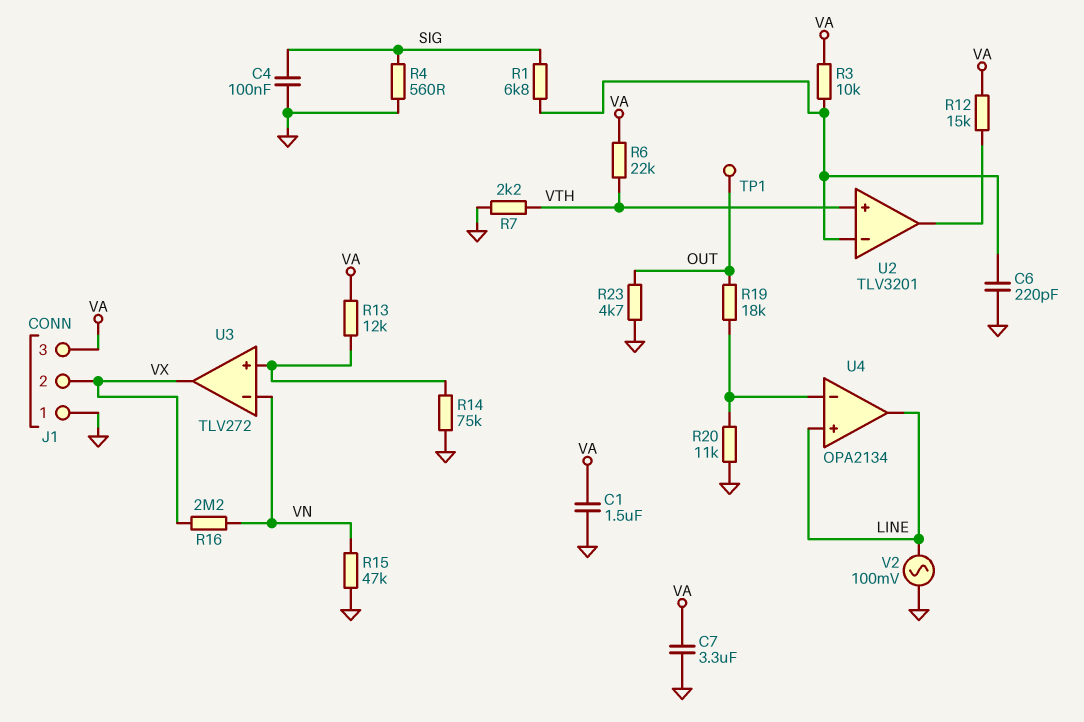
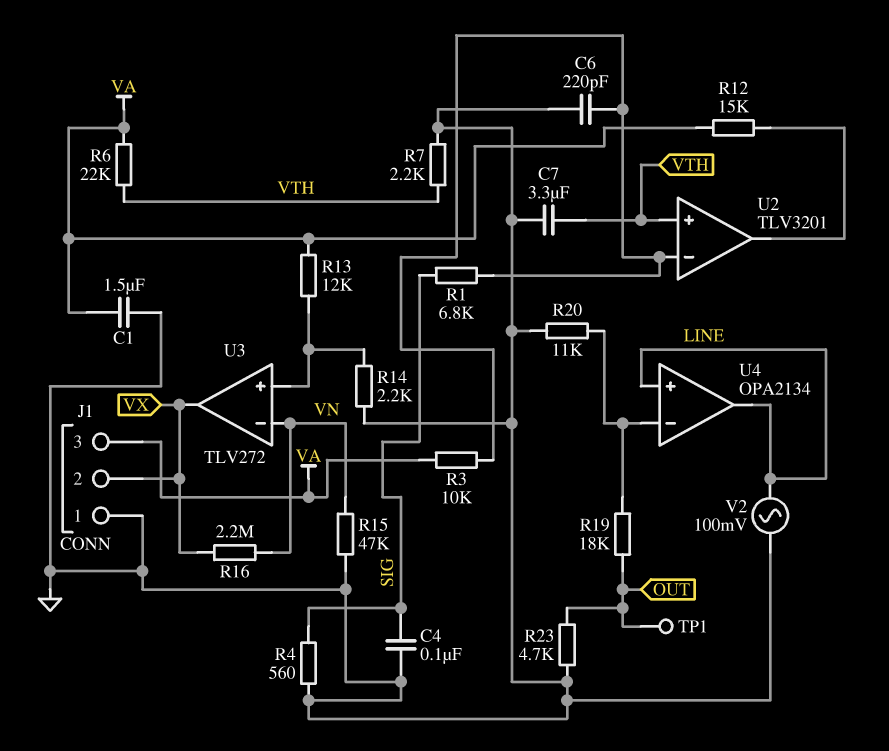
C7: 3.3uF (GND, VA) -> 3.3uF (GND, VTH)
R14: 75k (GND, U3/in+) -> 2.2k (GND, U3/in+)

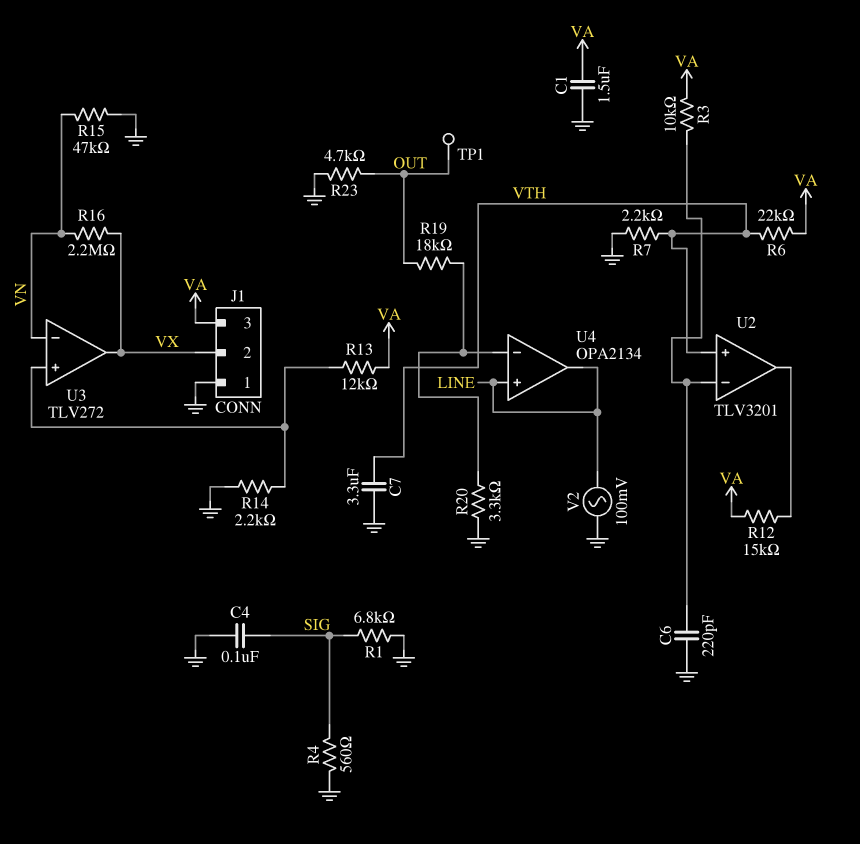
R1: 6.8k (SIG, U2/in-) -> 6.8k (GND, SIG)
R20: 11k (GND, U4/in-) -> 3.3k (GND, U4/in-)

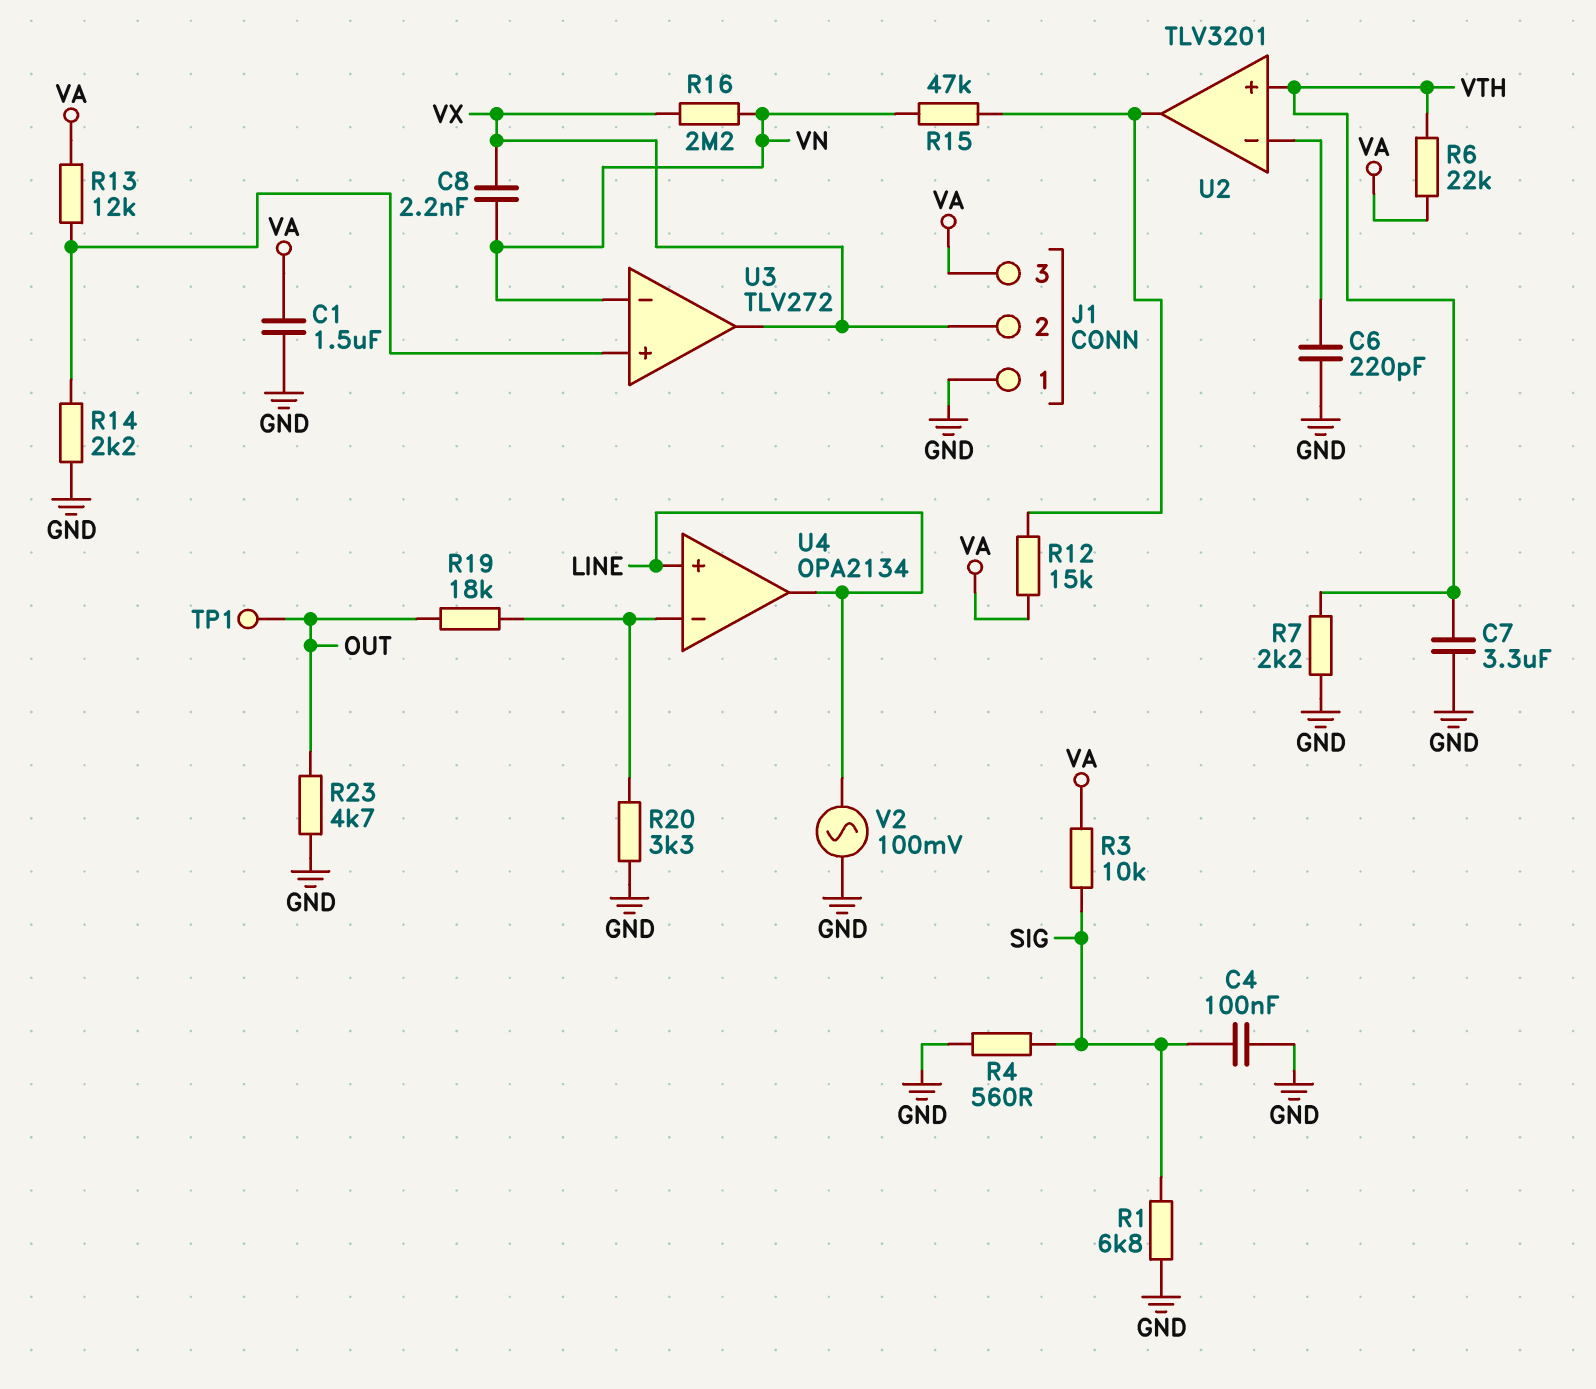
C8: none -> 2.2nF (VN, VX)
R3: 10k (U2/in-, VA) -> 10k (SIG, VA)
R15: 47k (GND, VN) -> 47k (U2/out, VN)

